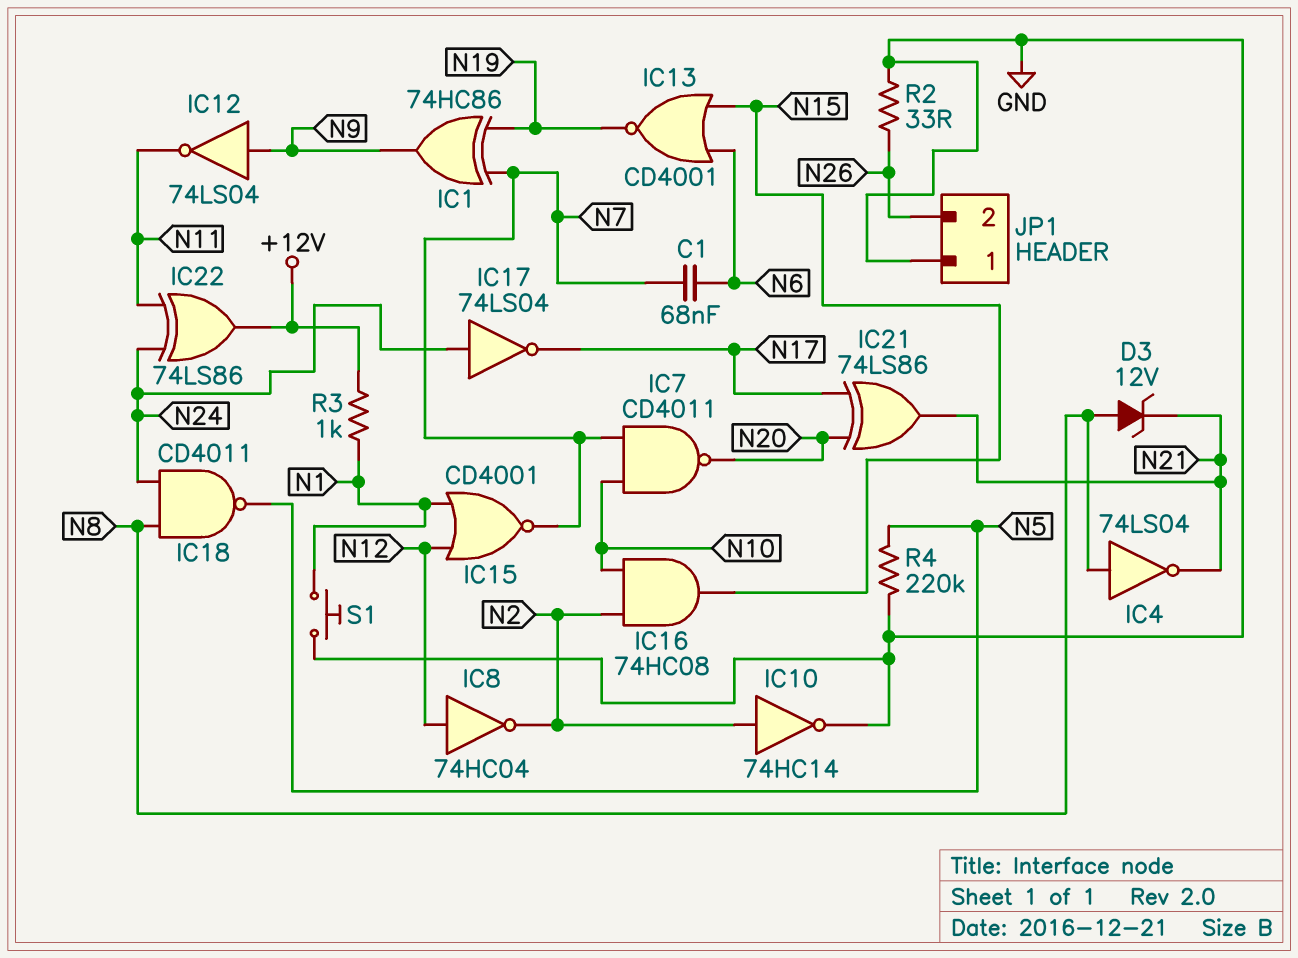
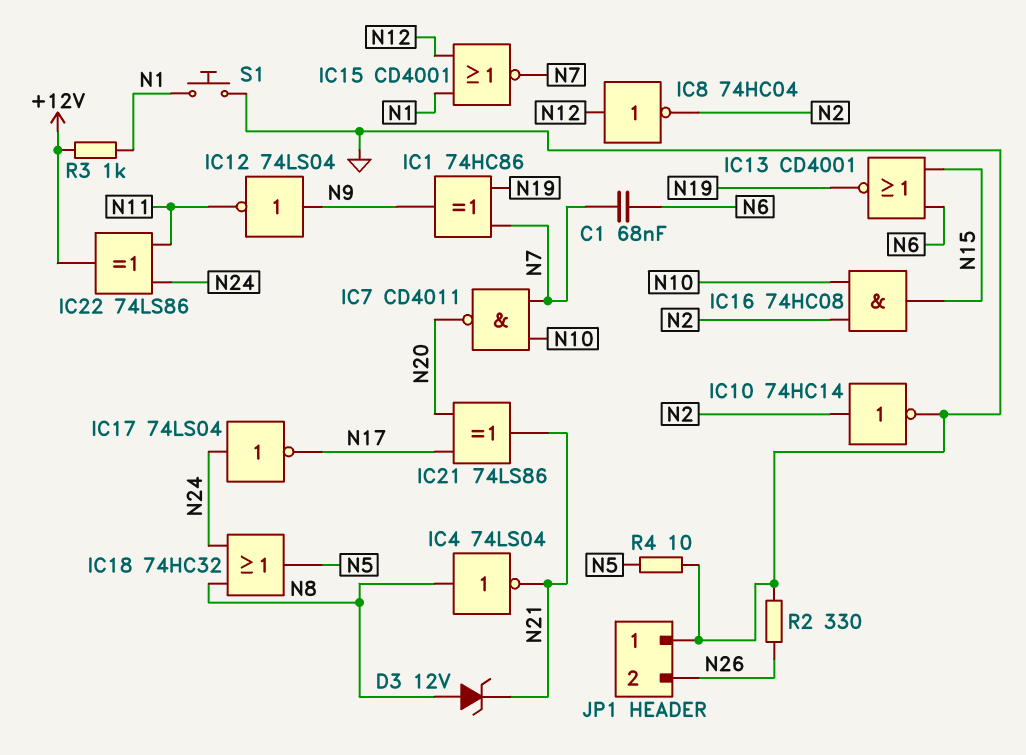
IC18: NAND CD4011 (in N8, in N24, out N5) -> OR 74HC32 (in N8, in N24, out N5)
R2: 33 (GND, N26) -> 330 (GND, N26)
R4: 220k (GND, N5) -> 10 (GND, N5)

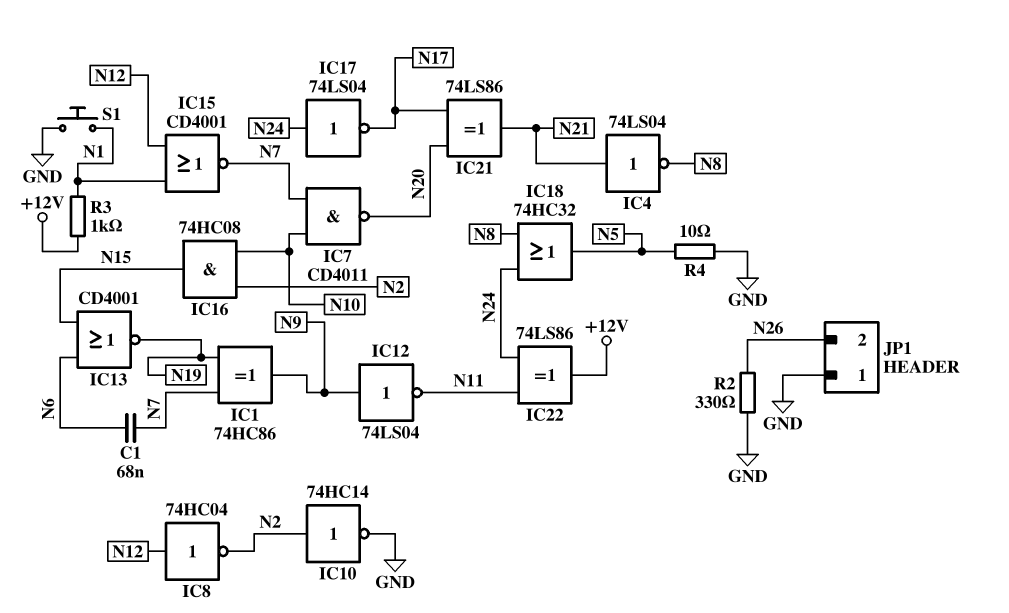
D3: zener 12V (A N8, K N21) -> none
IC4: NOT 74LS04 (in N8, out N21) -> NOT 74LS04 (in N21, out N8)

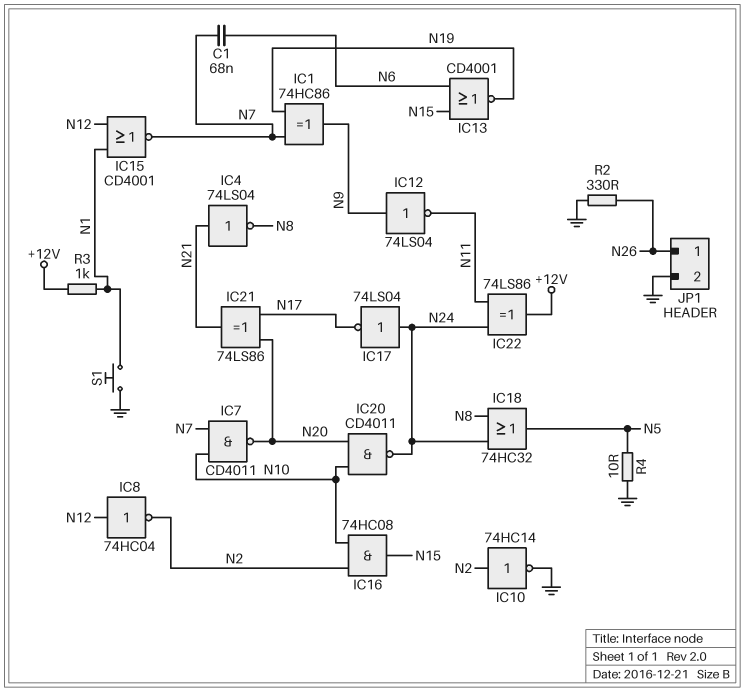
IC20: none -> NAND CD4011 (in N10, in N20, out N24)
JP1 pin 1: GND -> N26
JP1 pin 2: N26 -> GND

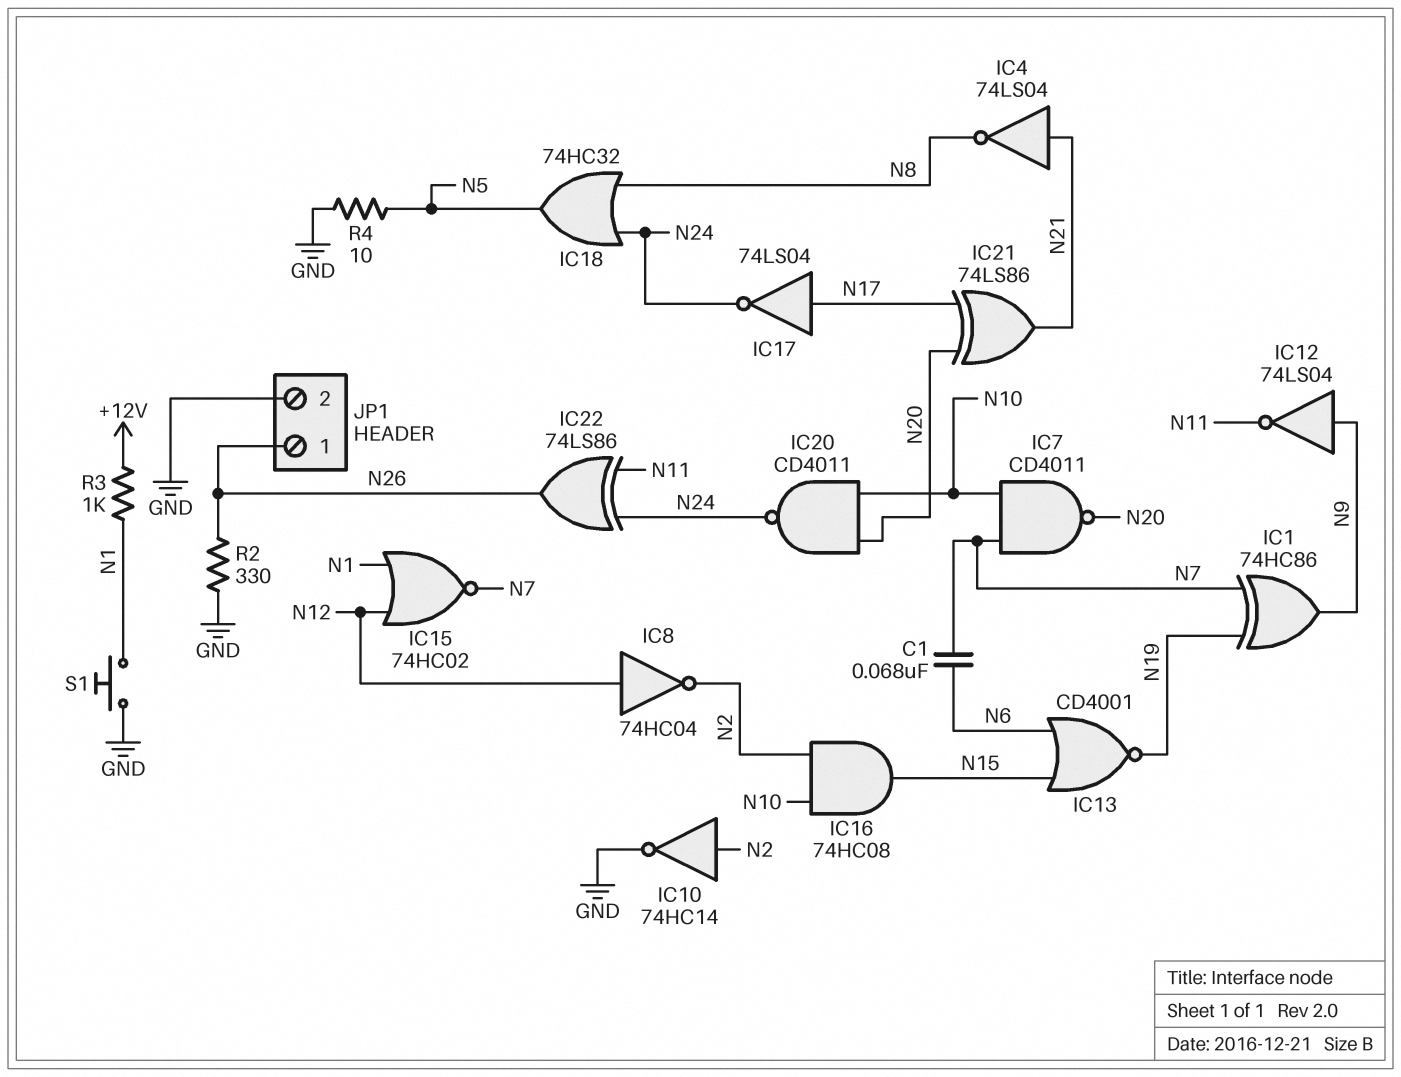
IC15: NOR CD4001 (in N1, in N12, out N7) -> NOR 74HC02 (in N1, in N12, out N7)
IC17: NOT 74LS04 (in N24, out N17) -> NOT 74LS04 (in N17, out N24)
IC22: XOR 74LS86 (in N11, in N24, out +12V) -> XOR 74LS86 (in N11, in N24, out N26)

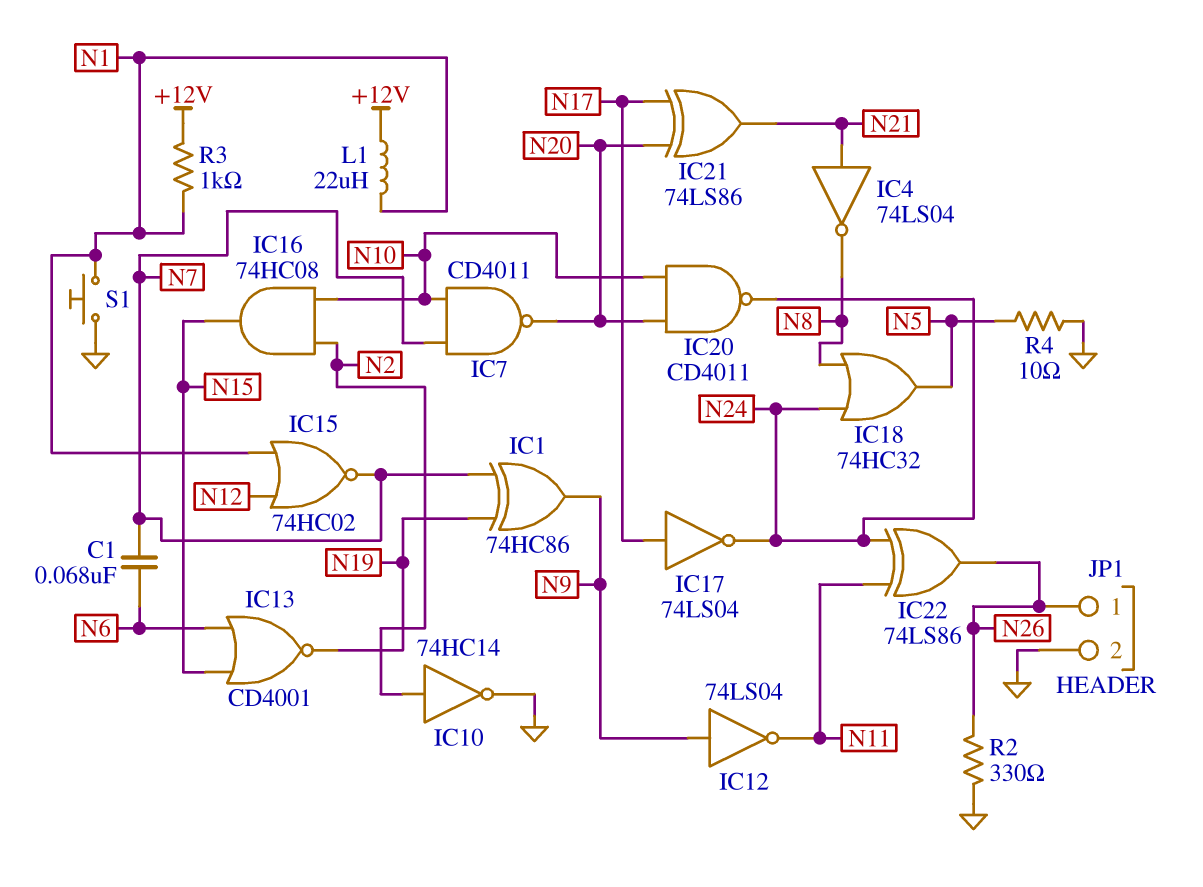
IC8: NOT 74HC04 (in N12, out N2) -> none
L1: none -> 22uH (+12V, N1)

